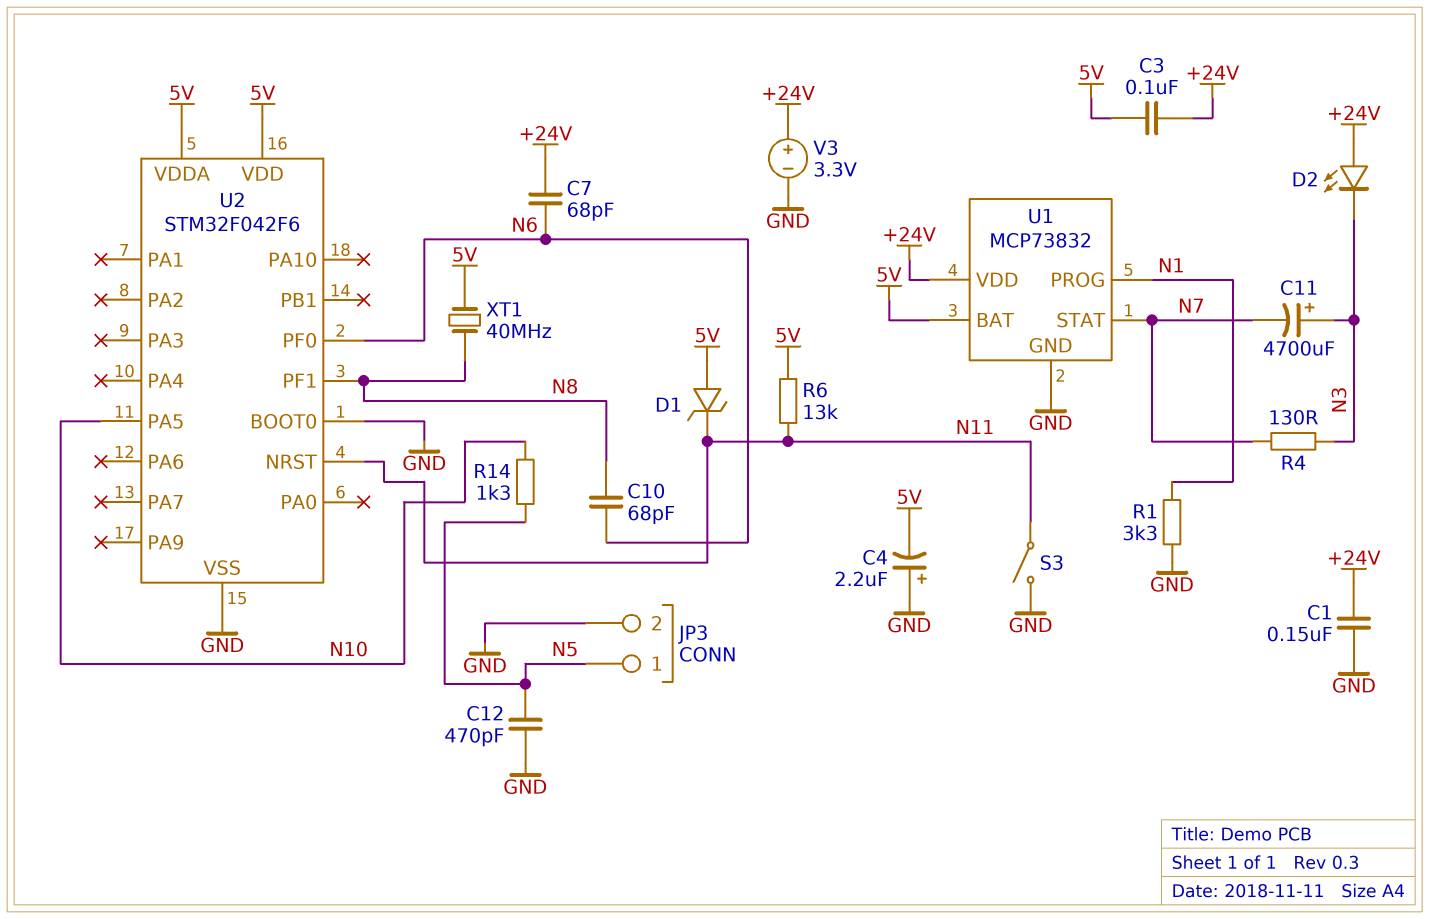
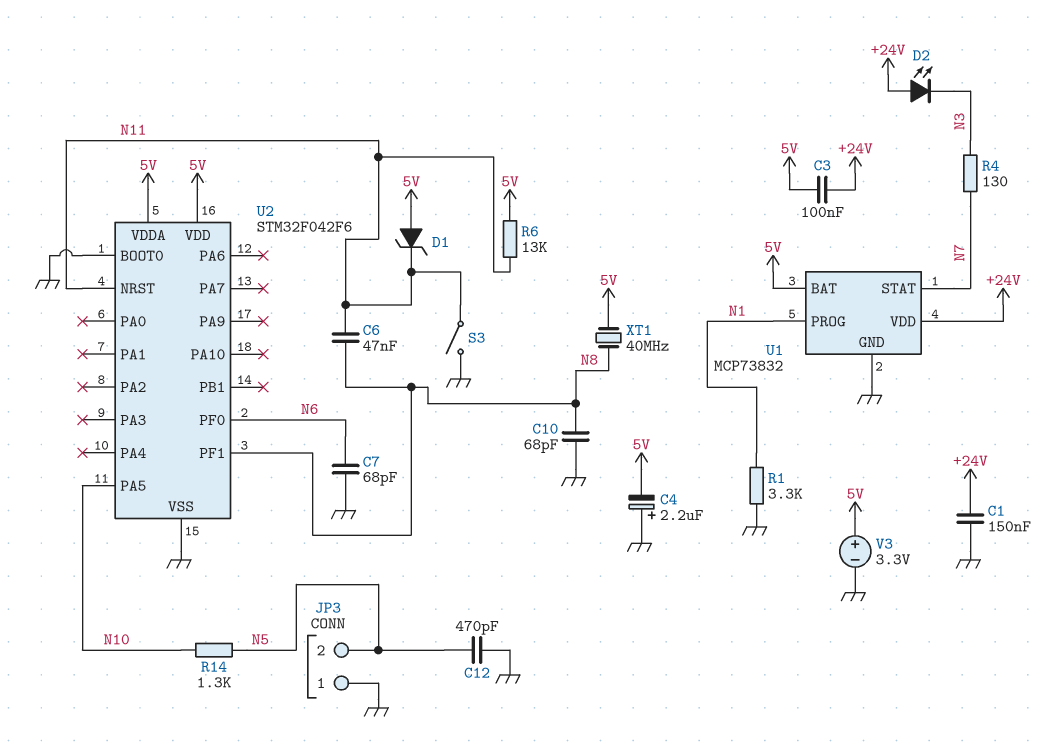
C6: none -> 47nF (N8, N11)
C7: 68pF (+24V, N6) -> 68pF (GND, N6)
C10: 68pF (N6, N8) -> 68pF (GND, N8)
C11: 4700uF (plus N3, minus N7) -> none
JP3 pin 1: N5 -> GND
JP3 pin 2: GND -> N5
V3: 3.3V (plus +24V, minus GND) -> 3.3V (plus 5V, minus GND)

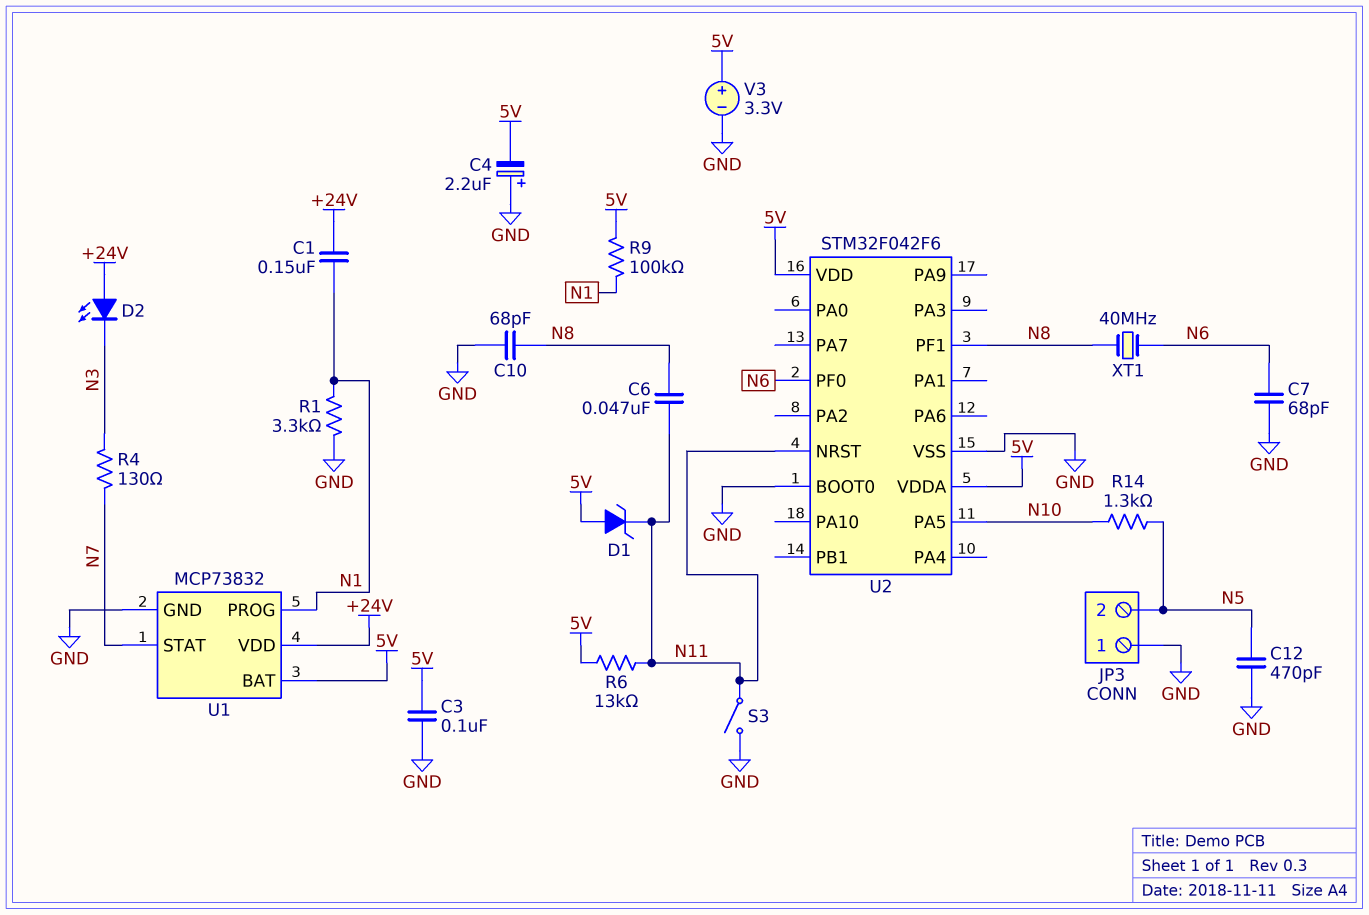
C1: 150nF (+24V, GND) -> 150nF (+24V, N1)
C3: 100nF (+24V, 5V) -> 100nF (5V, GND)
R9: none -> 100k (5V, N1)
XT1: 40MHz (5V, N8) -> 40MHz (N6, N8)

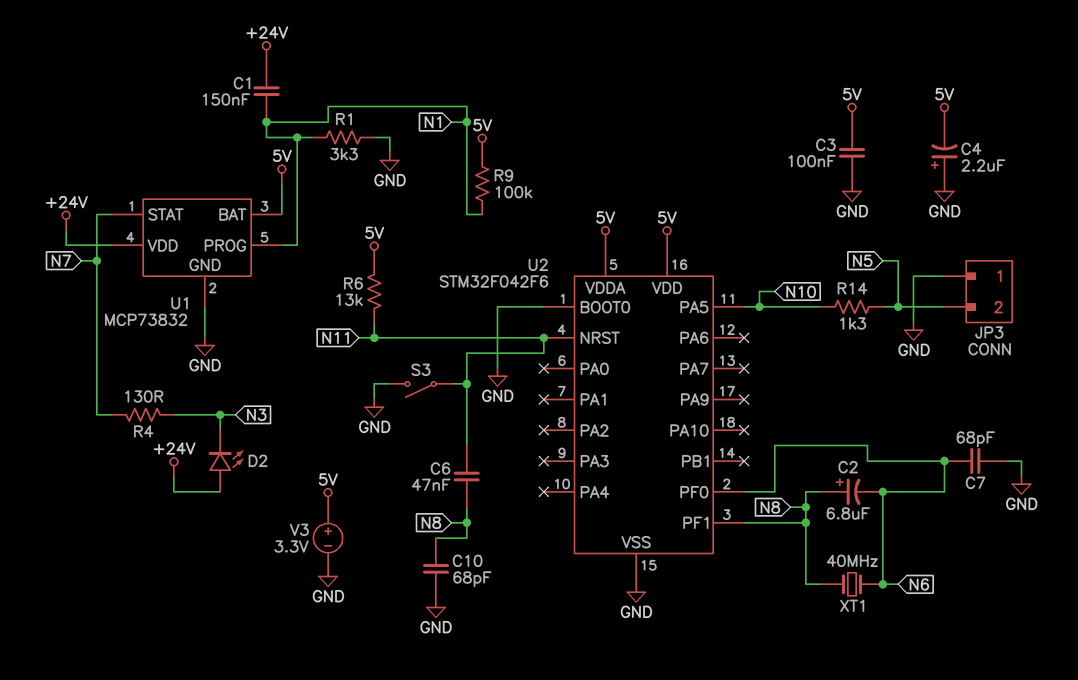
C2: none -> 6.8uF (plus N8, minus N6)
C12: 470pF (GND, N5) -> none
D1: zener (A 5V, K N11) -> none

